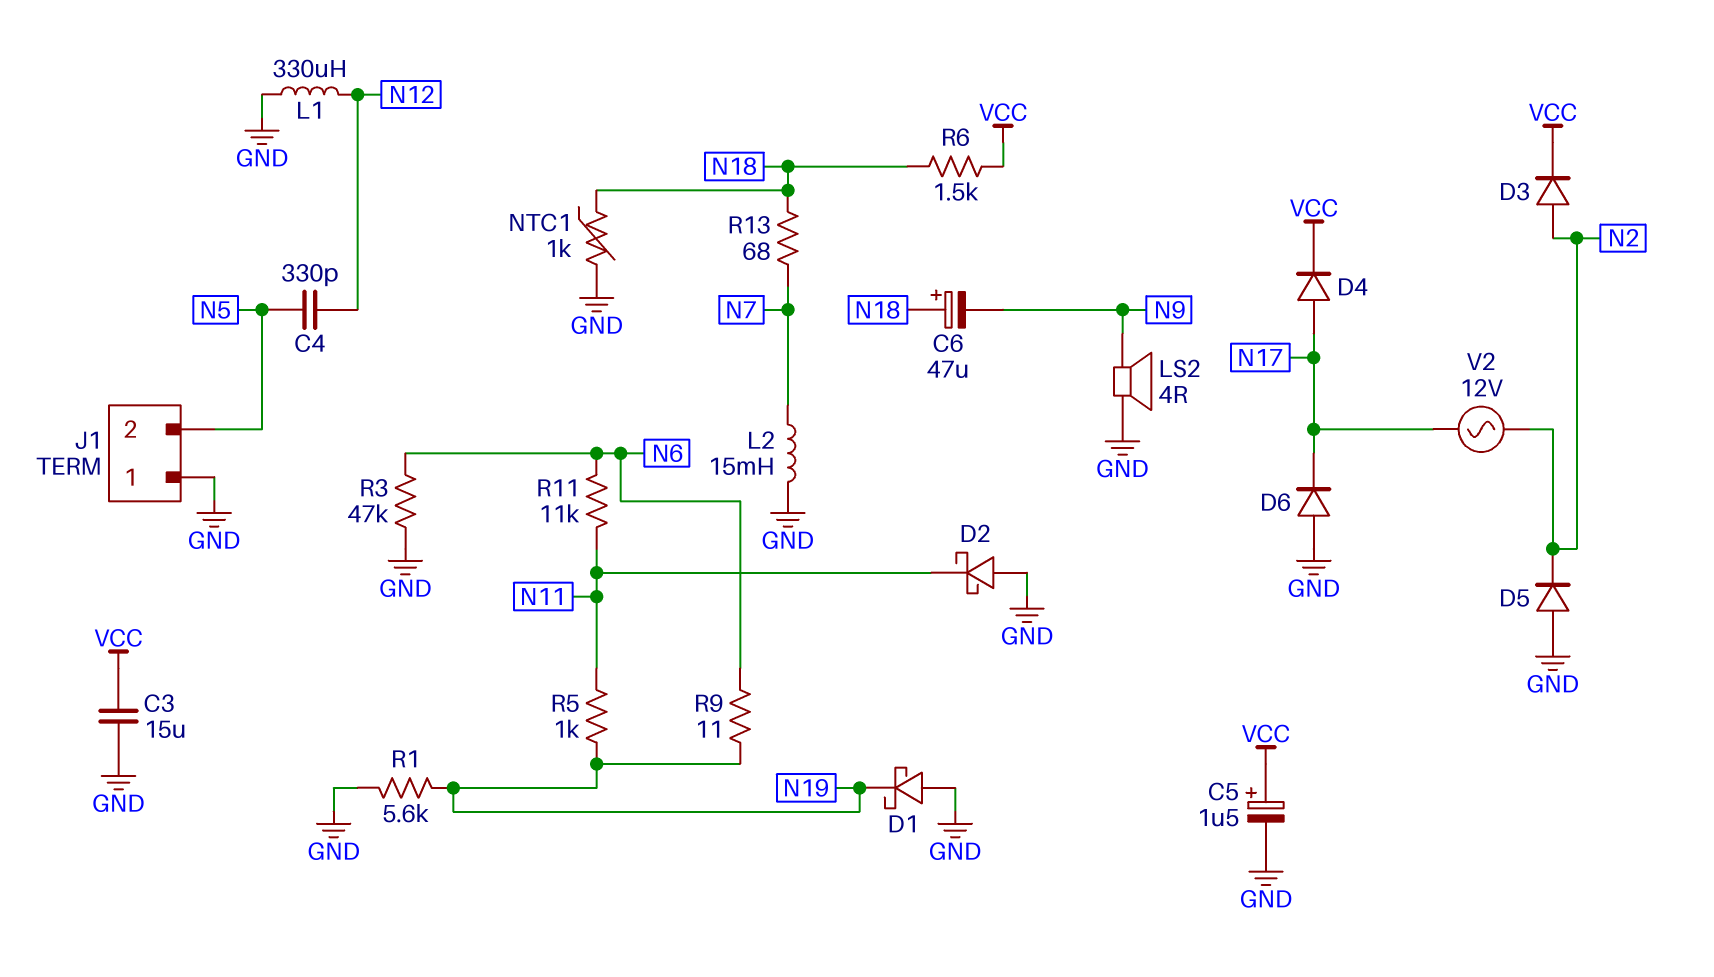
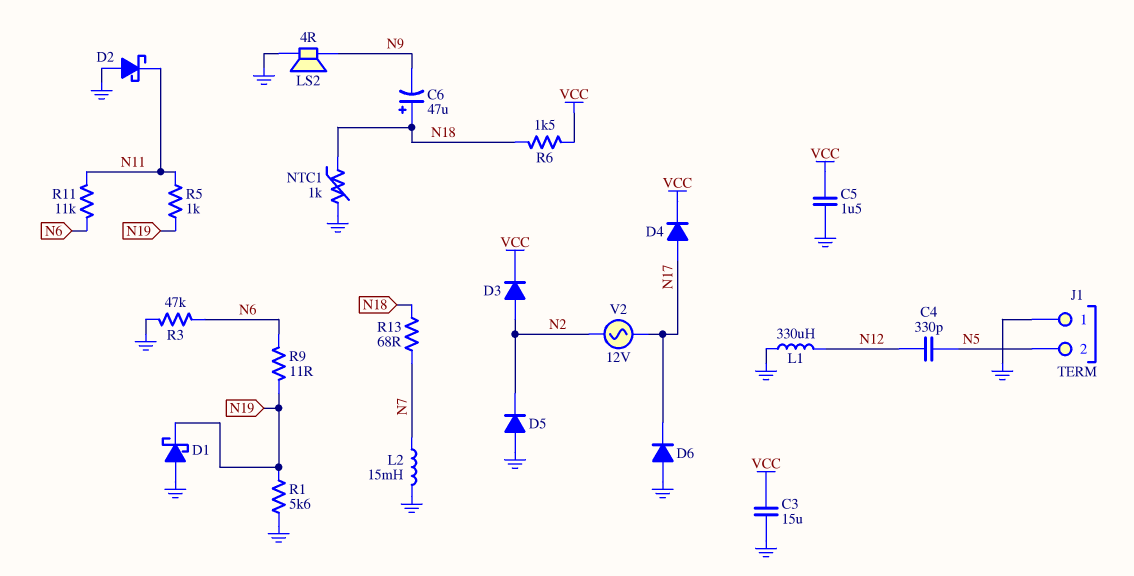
C5: 1.5uF (plus VCC, minus GND) -> 1.5uF (GND, VCC)

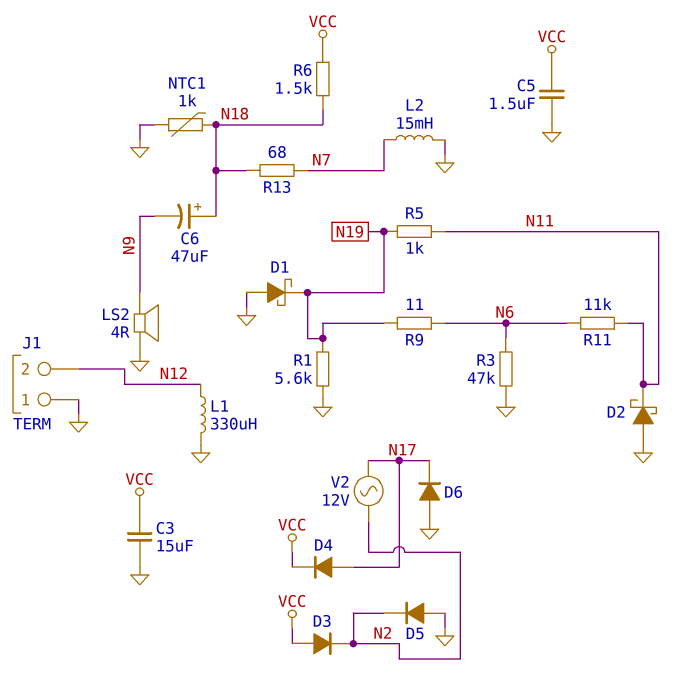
C4: 330pF (N5, N12) -> none
D3: diode (A N2, K VCC) -> diode (A VCC, K N2)
J1 pin 2: N5 -> N12

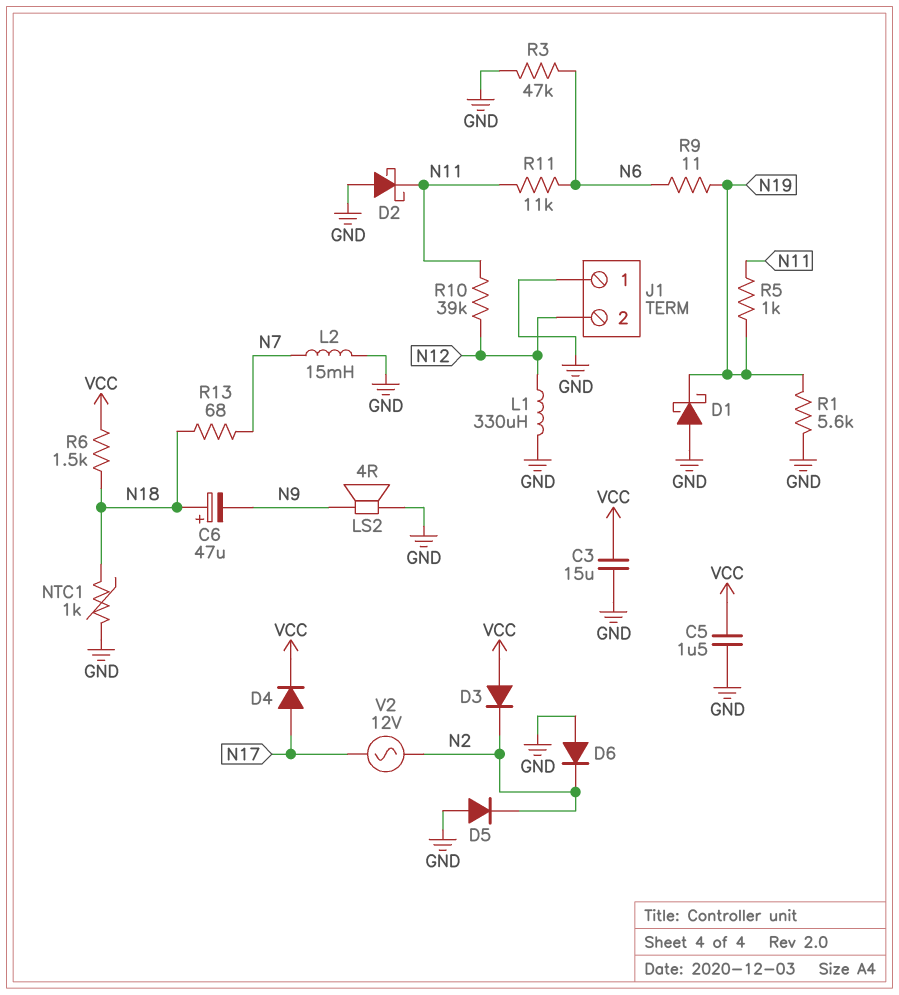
D6: diode (A GND, K N17) -> diode (A GND, K N2)
R10: none -> 39k (N11, N12)

